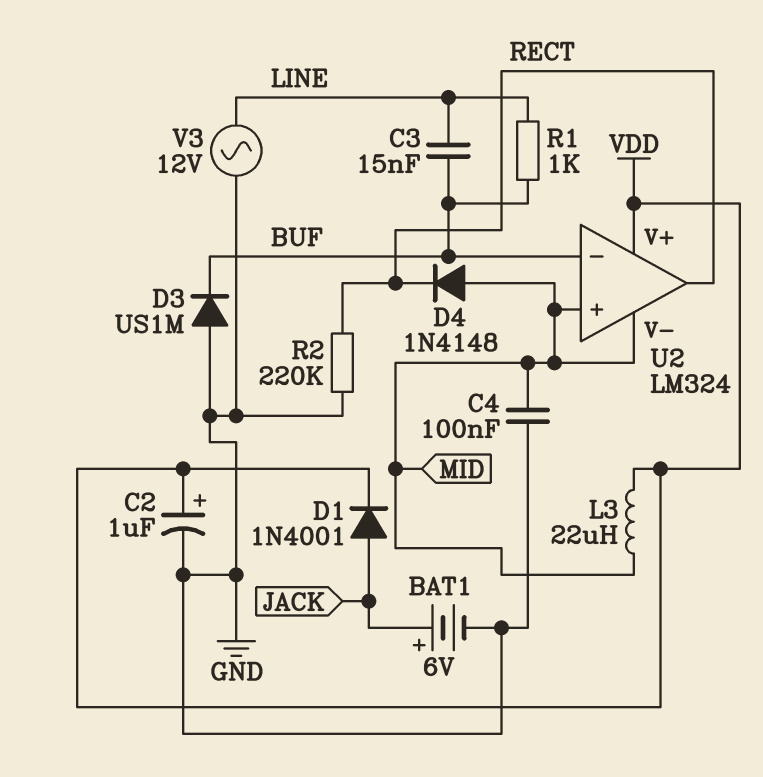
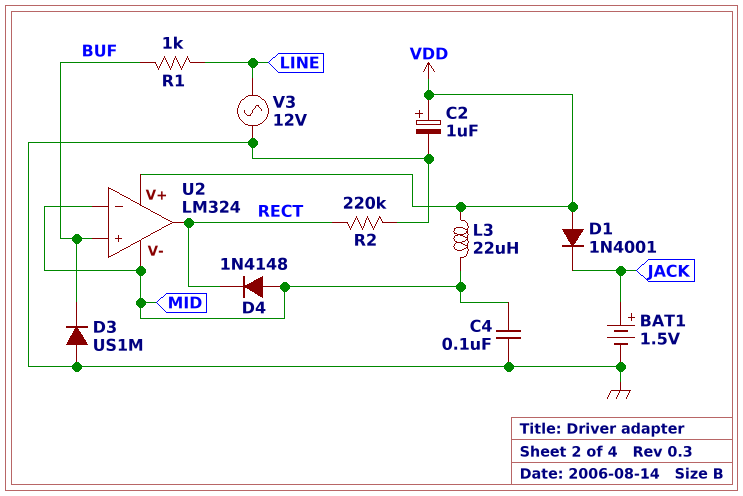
BAT1: 6V (plus JACK, minus GND) -> 1.5V (plus JACK, minus GND)
C3: 15nF (BUF, LINE) -> none
D1: diode 1N4001 (A JACK, K VDD) -> diode 1N4001 (A VDD, K JACK)
U2 pin in+: MID -> BUF
U2 pin in-: BUF -> MID

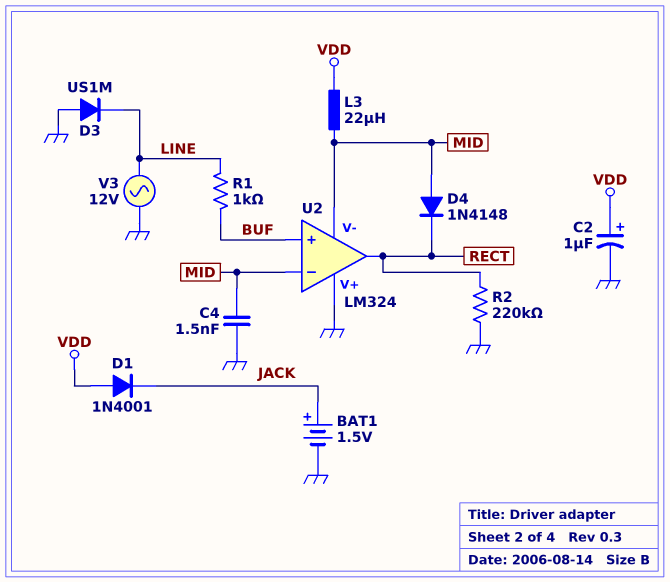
C4: 100nF (GND, MID) -> 1.5nF (GND, MID)
D3: diode US1M (A GND, K BUF) -> diode US1M (A GND, K LINE)
U2 pin V+: VDD -> GND

